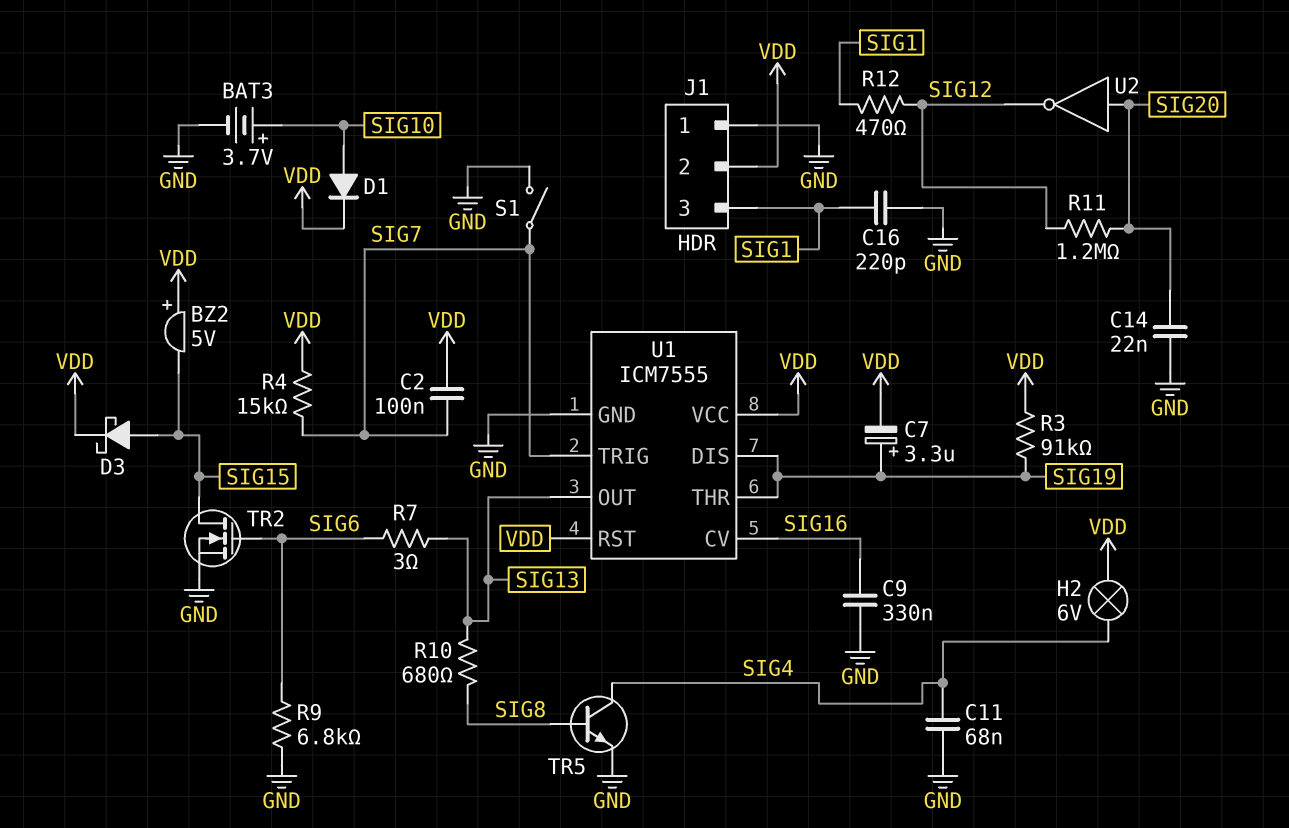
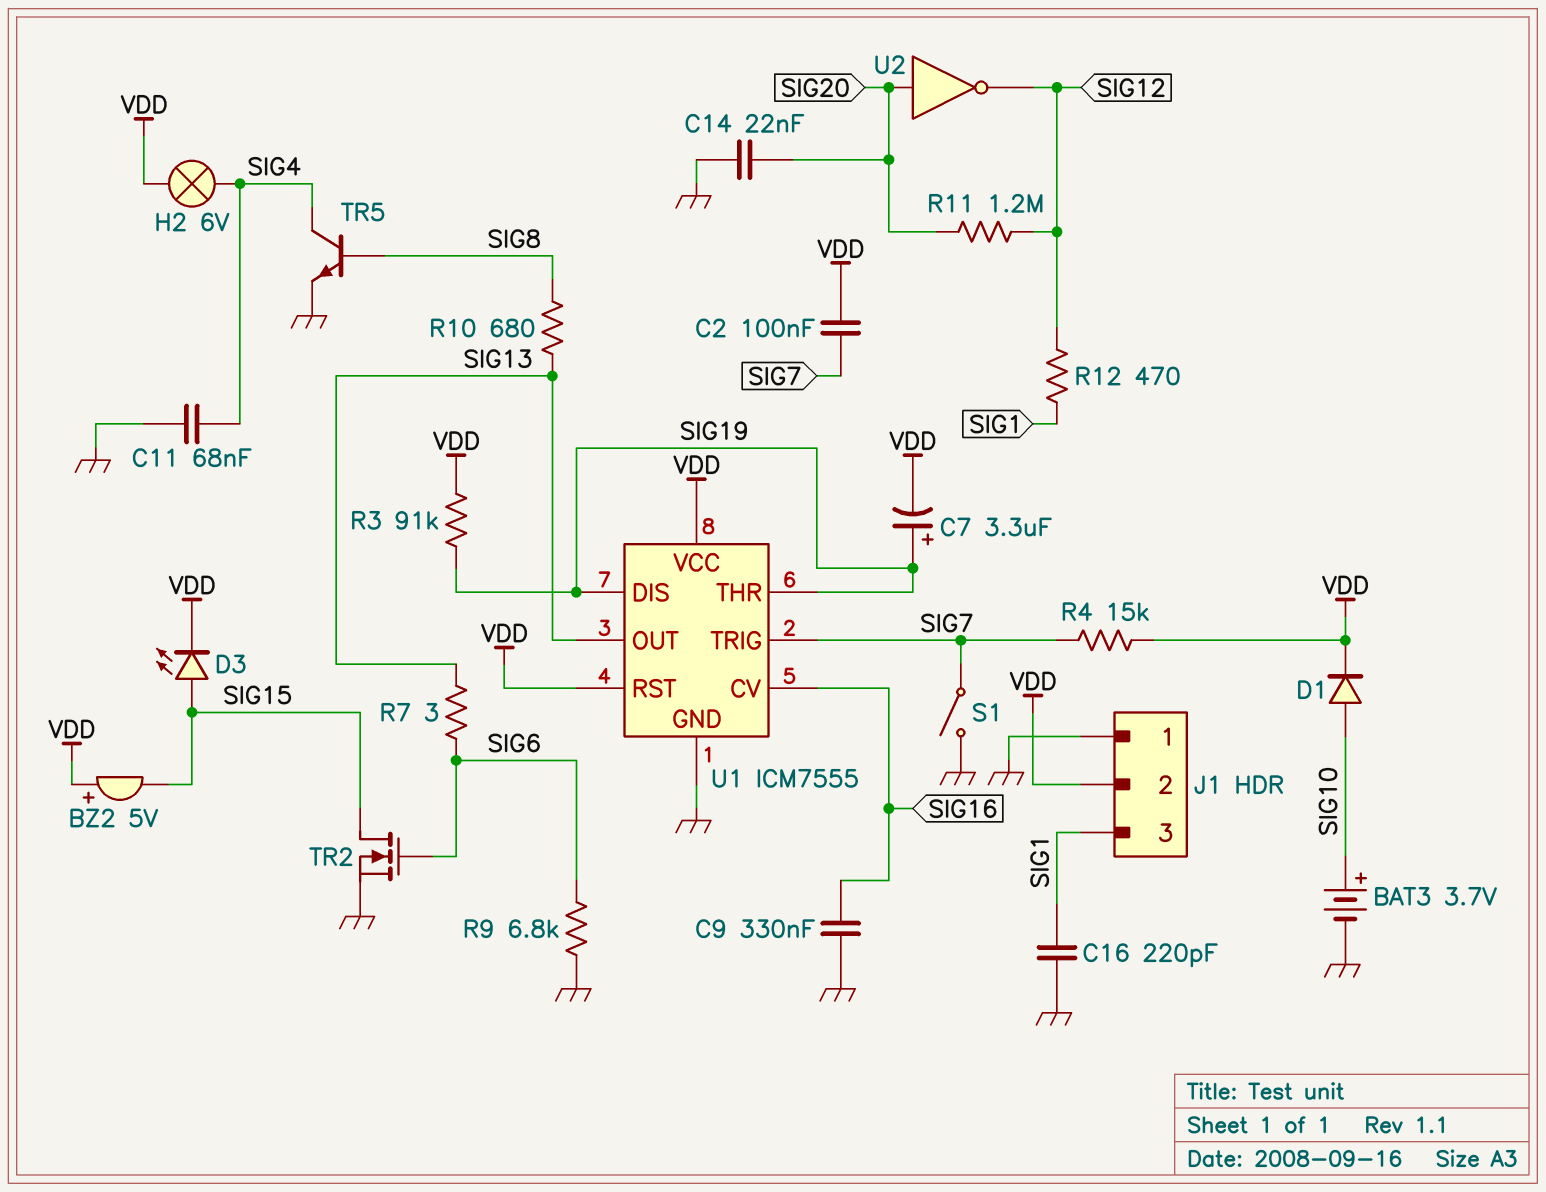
D3: schottky (A SIG15, K VDD) -> LED (A SIG15, K VDD)

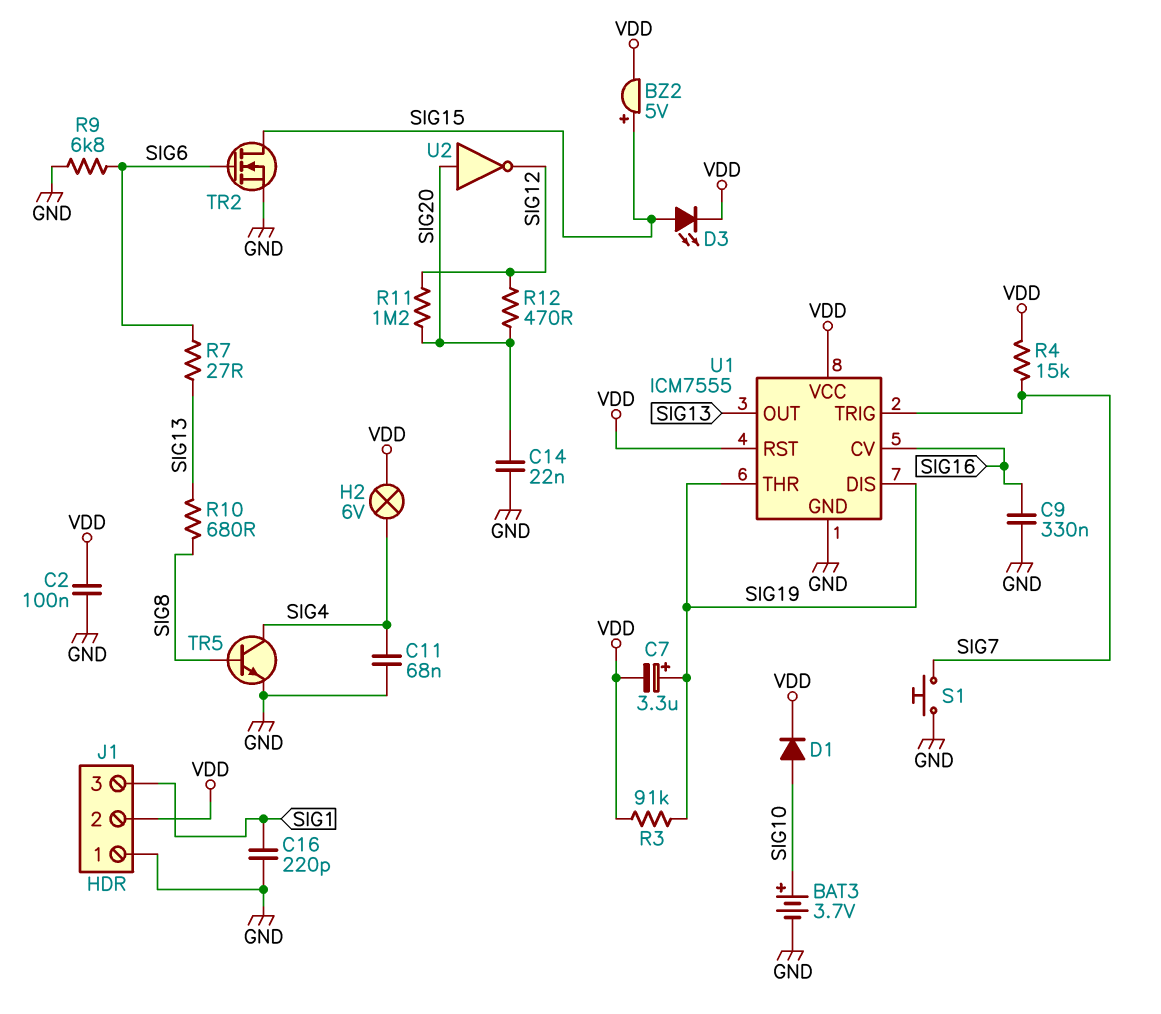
BZ2: buzzer 5V (plus VDD, minus SIG15) -> buzzer 5V (plus SIG15, minus VDD)
C2: 100nF (SIG7, VDD) -> 100nF (GND, VDD)
R7: 3 (SIG6, SIG13) -> 27 (SIG6, SIG13)
R12: 470 (SIG1, SIG12) -> 470 (SIG12, SIG20)
S1: switch (GND, SIG7) -> button (GND, SIG7)

